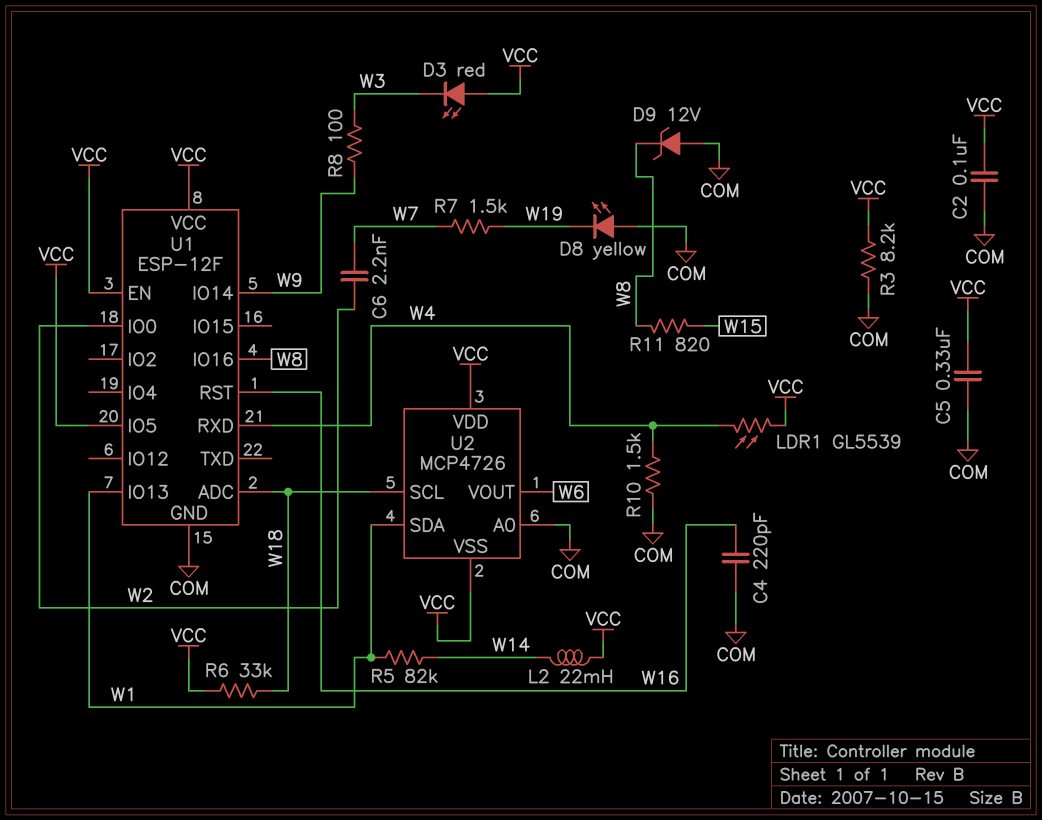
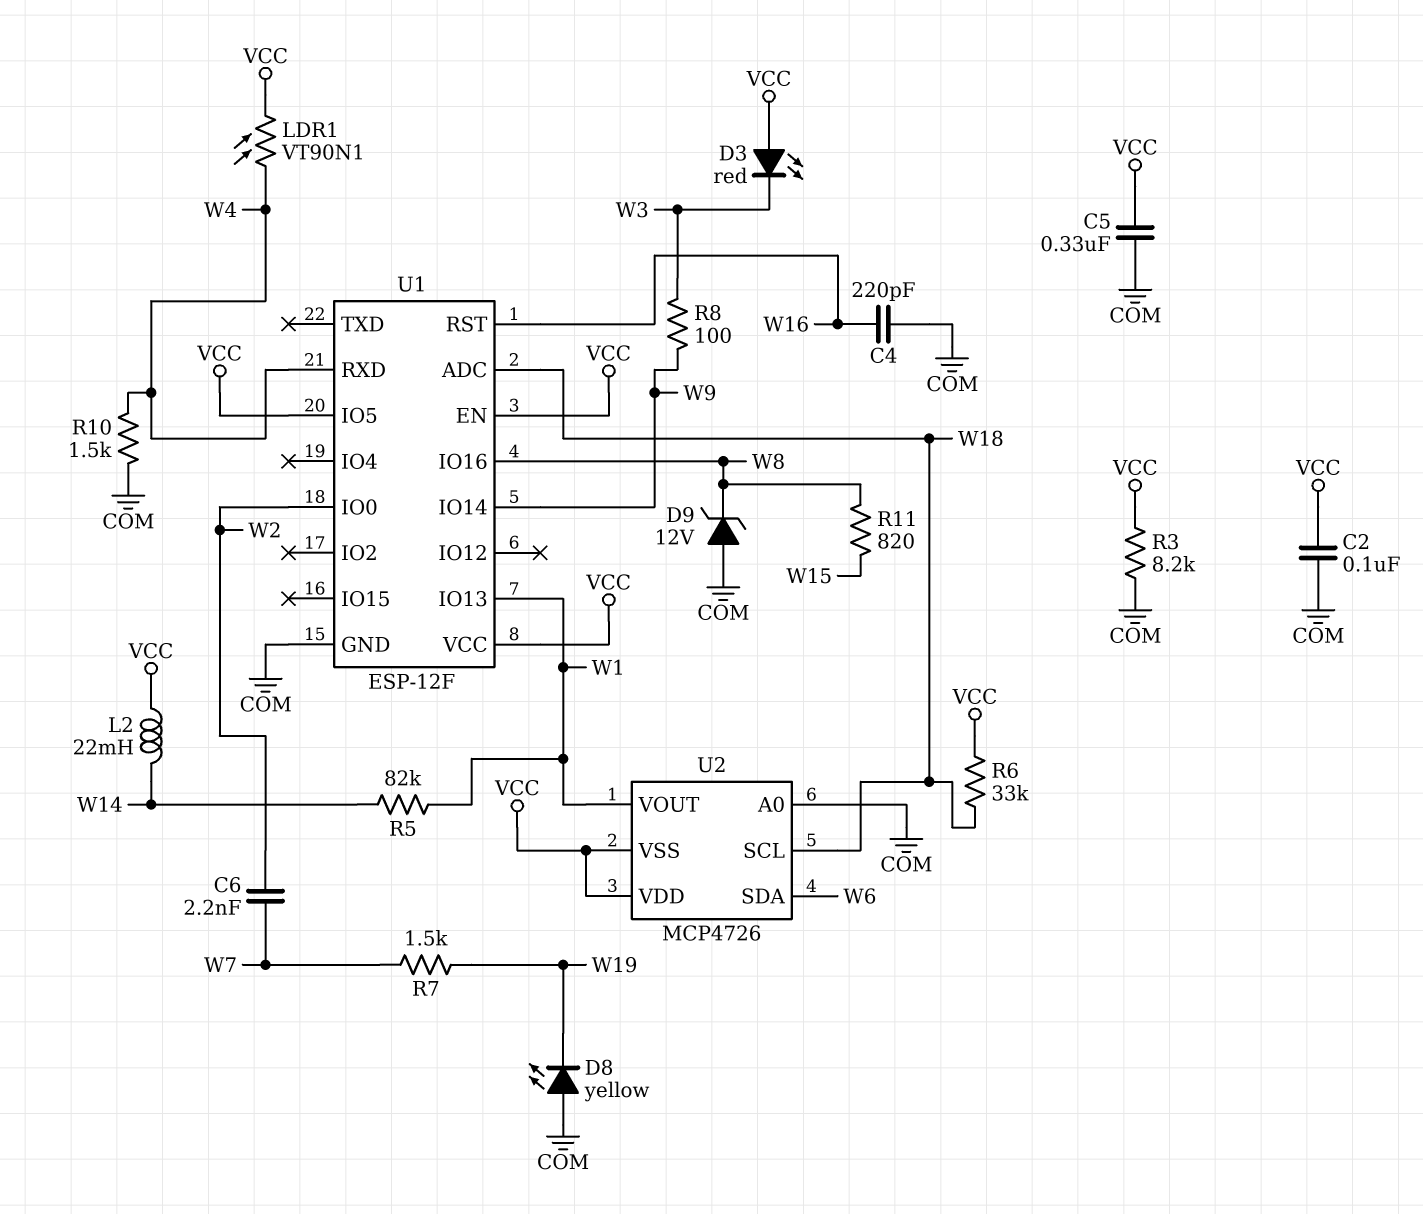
LDR1: GL5539 (VCC, W4) -> VT90N1 (VCC, W4)
U2 pin SDA: W1 -> W6
U2 pin VOUT: W6 -> W1

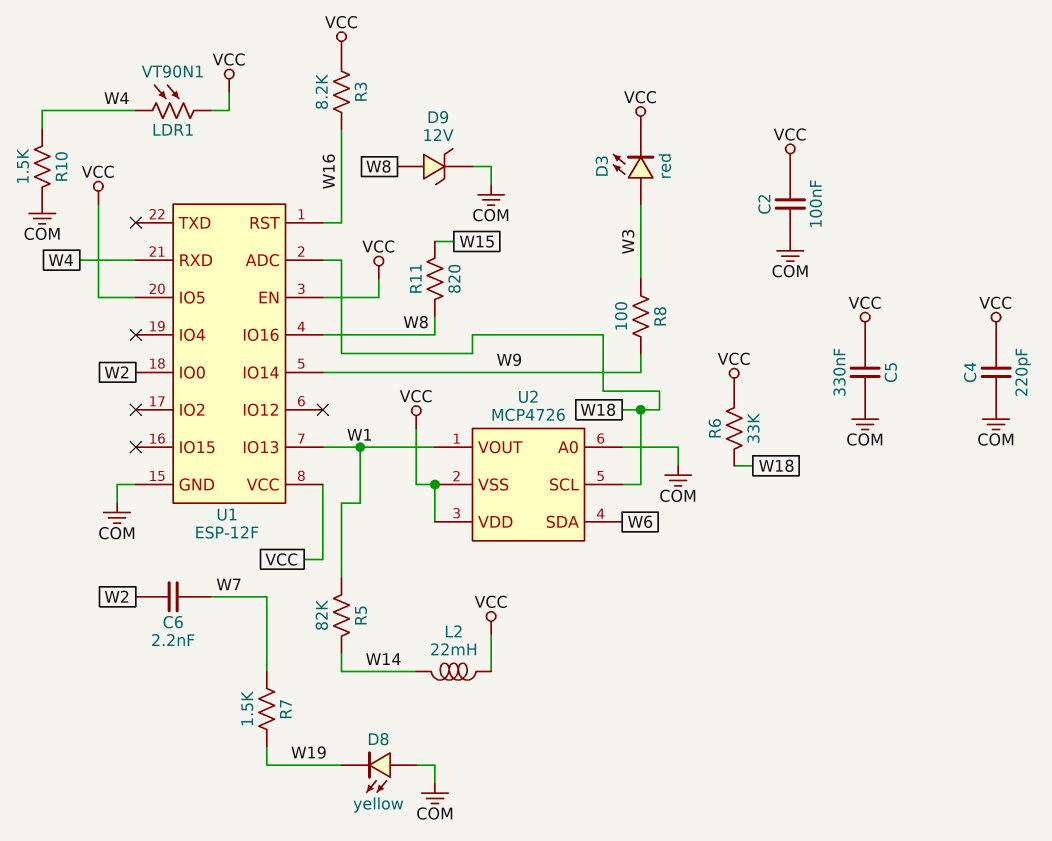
C4: 220pF (COM, W16) -> 220pF (COM, VCC)
D3: LED red (A VCC, K W3) -> LED red (A W3, K VCC)
D9: zener 12V (A COM, K W8) -> zener 12V (A W8, K COM)
R3: 8.2k (COM, VCC) -> 8.2k (VCC, W16)

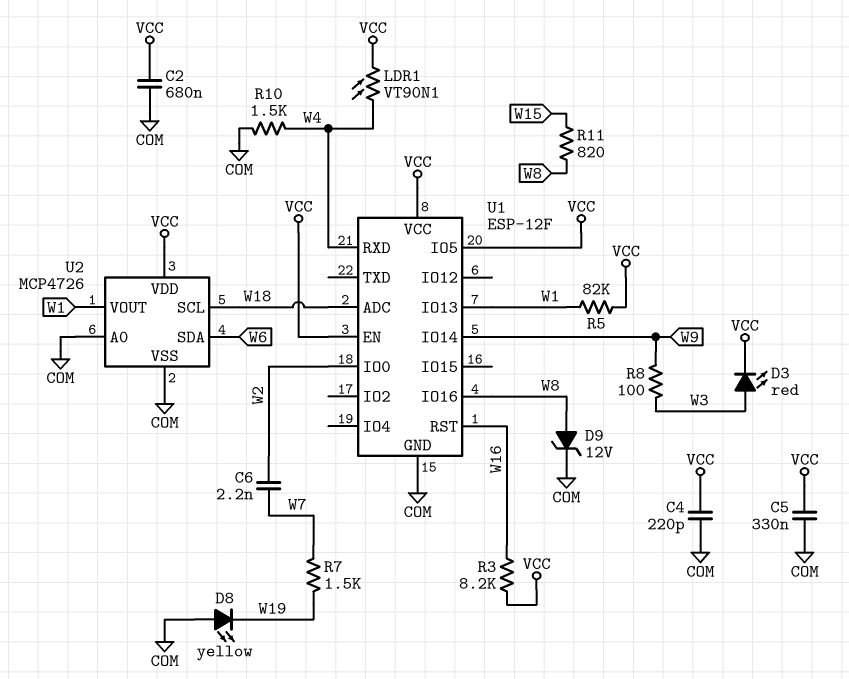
C2: 100nF (COM, VCC) -> 680nF (COM, VCC)
L2: 22mH (VCC, W14) -> none
R5: 82k (W1, W14) -> 82k (VCC, W1)
R6: 33k (VCC, W18) -> none
U2 pin VSS: VCC -> COM

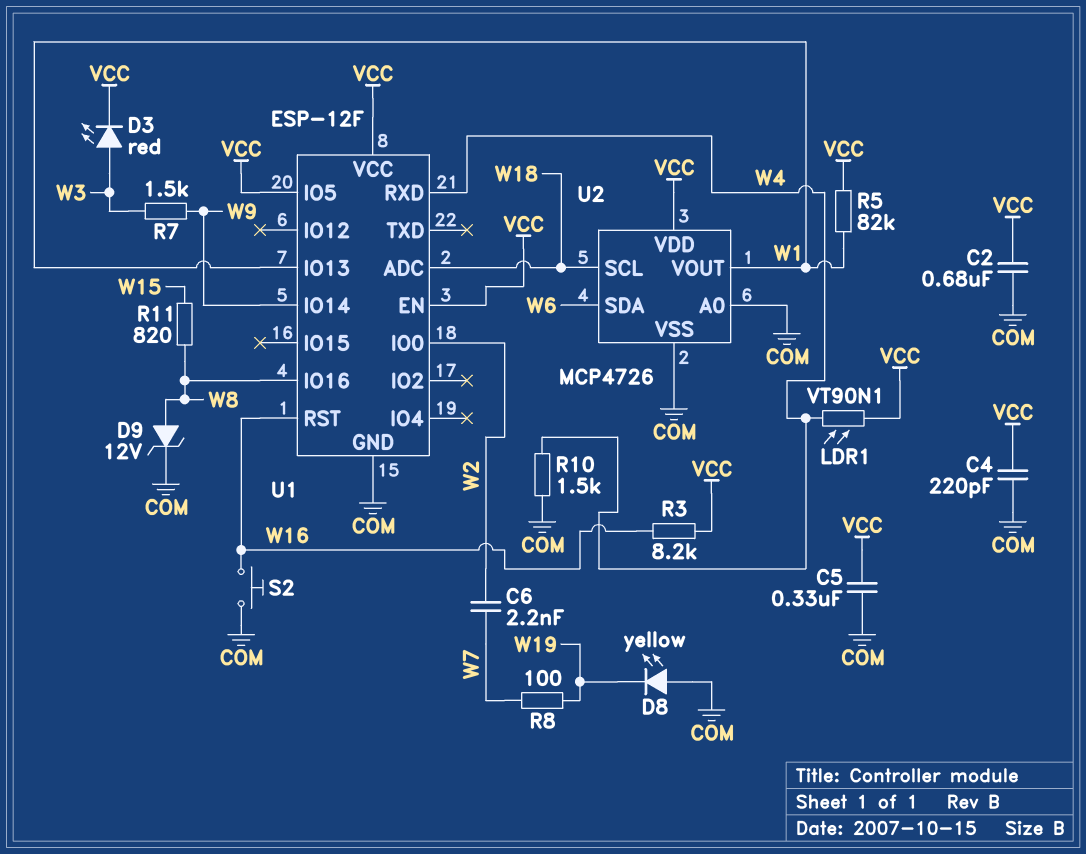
R7: 1.5k (W7, W19) -> 1.5k (W3, W9)
R8: 100 (W3, W9) -> 100 (W7, W19)
S2: none -> button (COM, W16)

